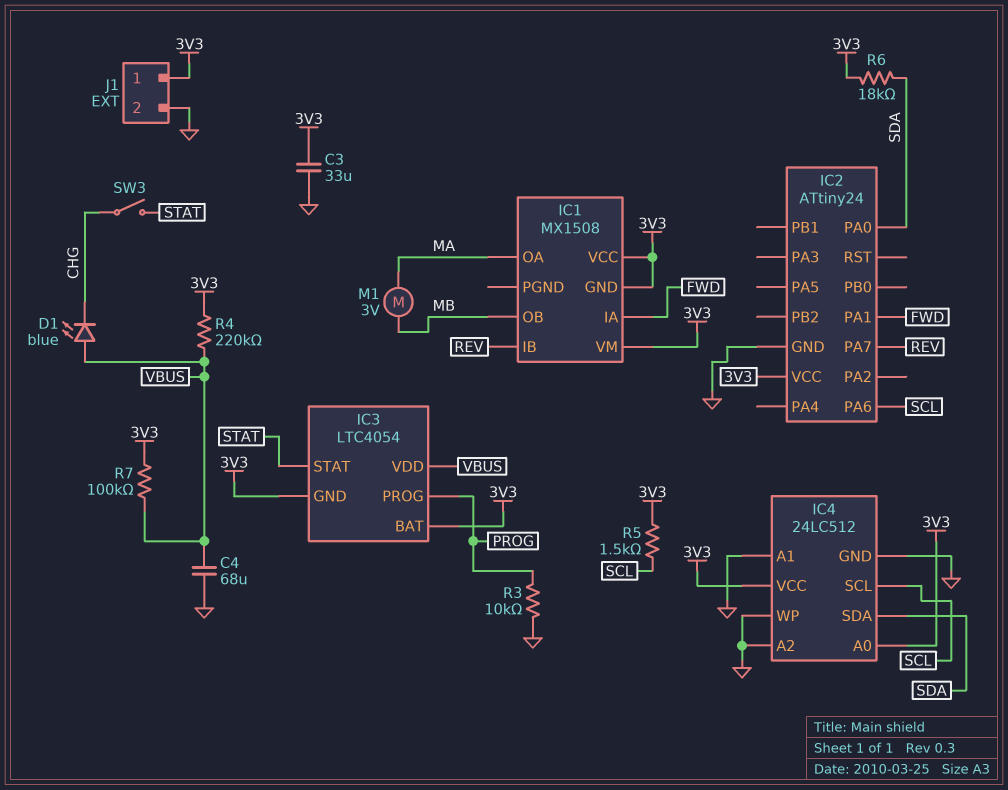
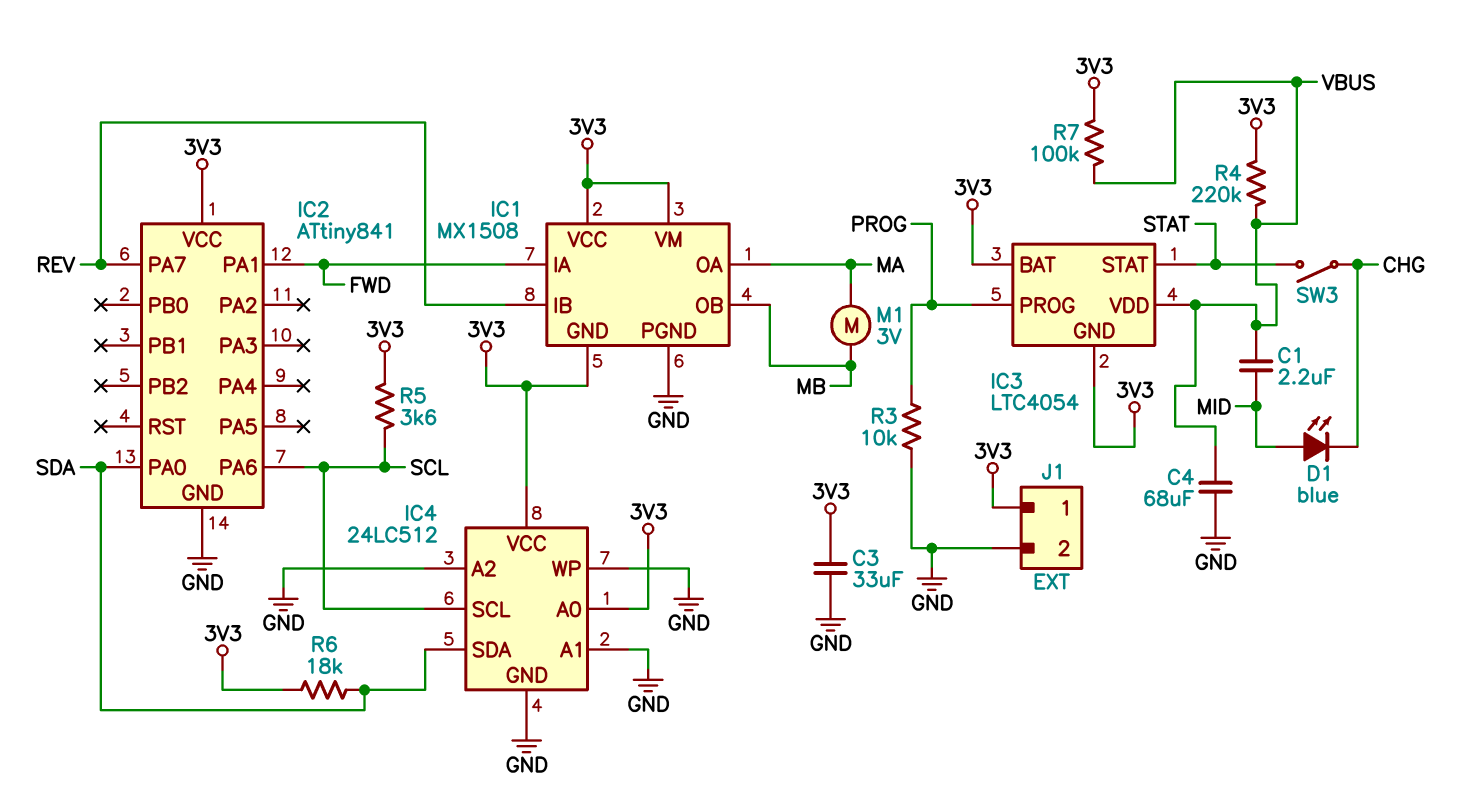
C1: none -> 2.2uF (MID, VBUS)
D1: LED blue (A VBUS, K CHG) -> LED blue (A MID, K CHG)
IC1 pin PGND: none -> GND
IC2: ATtiny24 -> ATtiny841
R5: 1.5k (3V3, SCL) -> 3.6k (3V3, SCL)

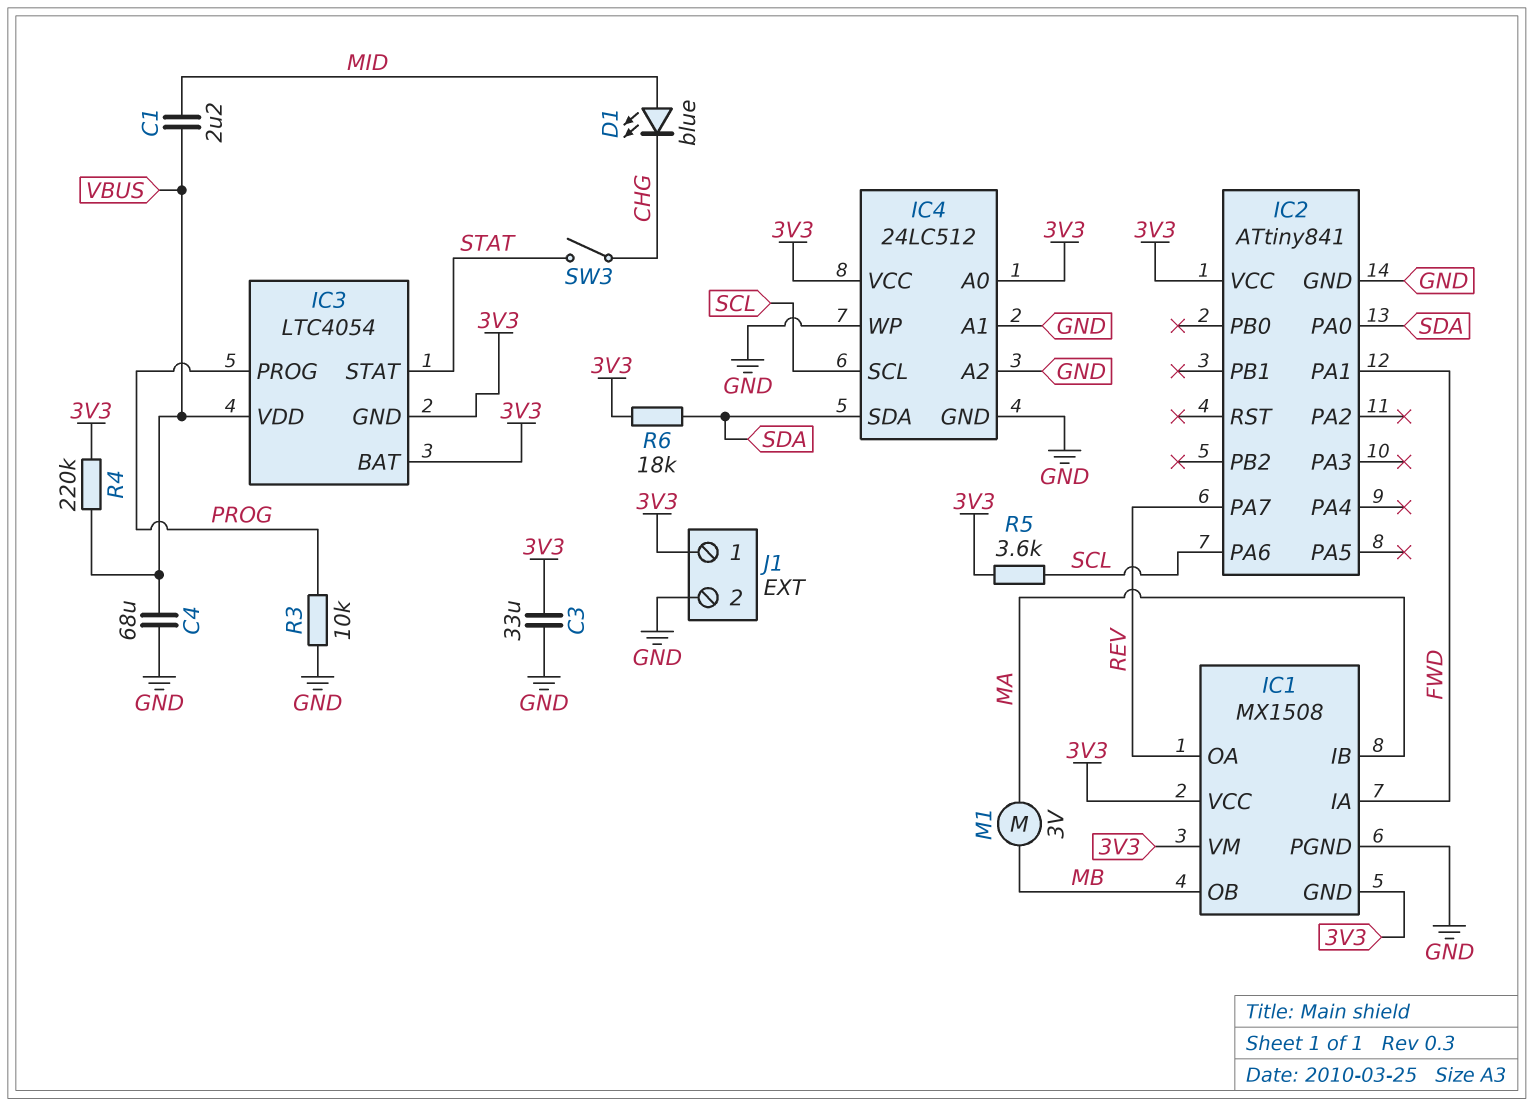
IC1 pin IB: REV -> MA
IC1 pin OA: MA -> REV
R7: 100k (3V3, VBUS) -> none

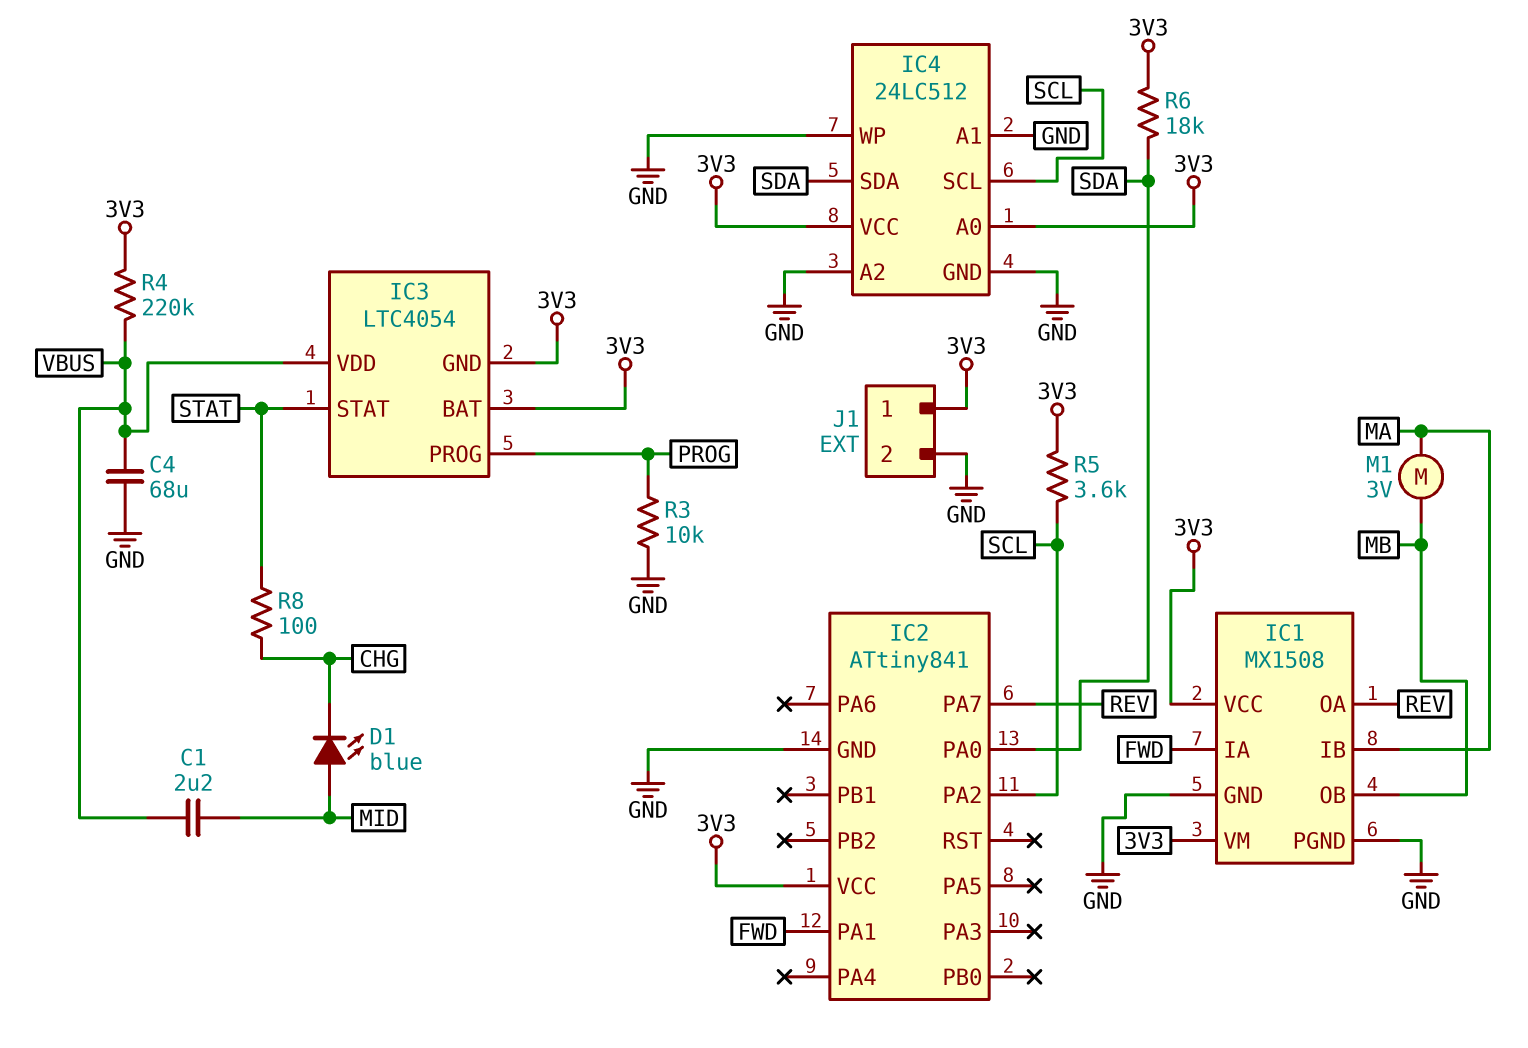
C3: 33uF (3V3, GND) -> none
IC1 pin GND: 3V3 -> GND
IC2 pin PA2: none -> SCL
IC2 pin PA6: SCL -> none
R8: none -> 100 (CHG, STAT)
SW3: switch (CHG, STAT) -> none

